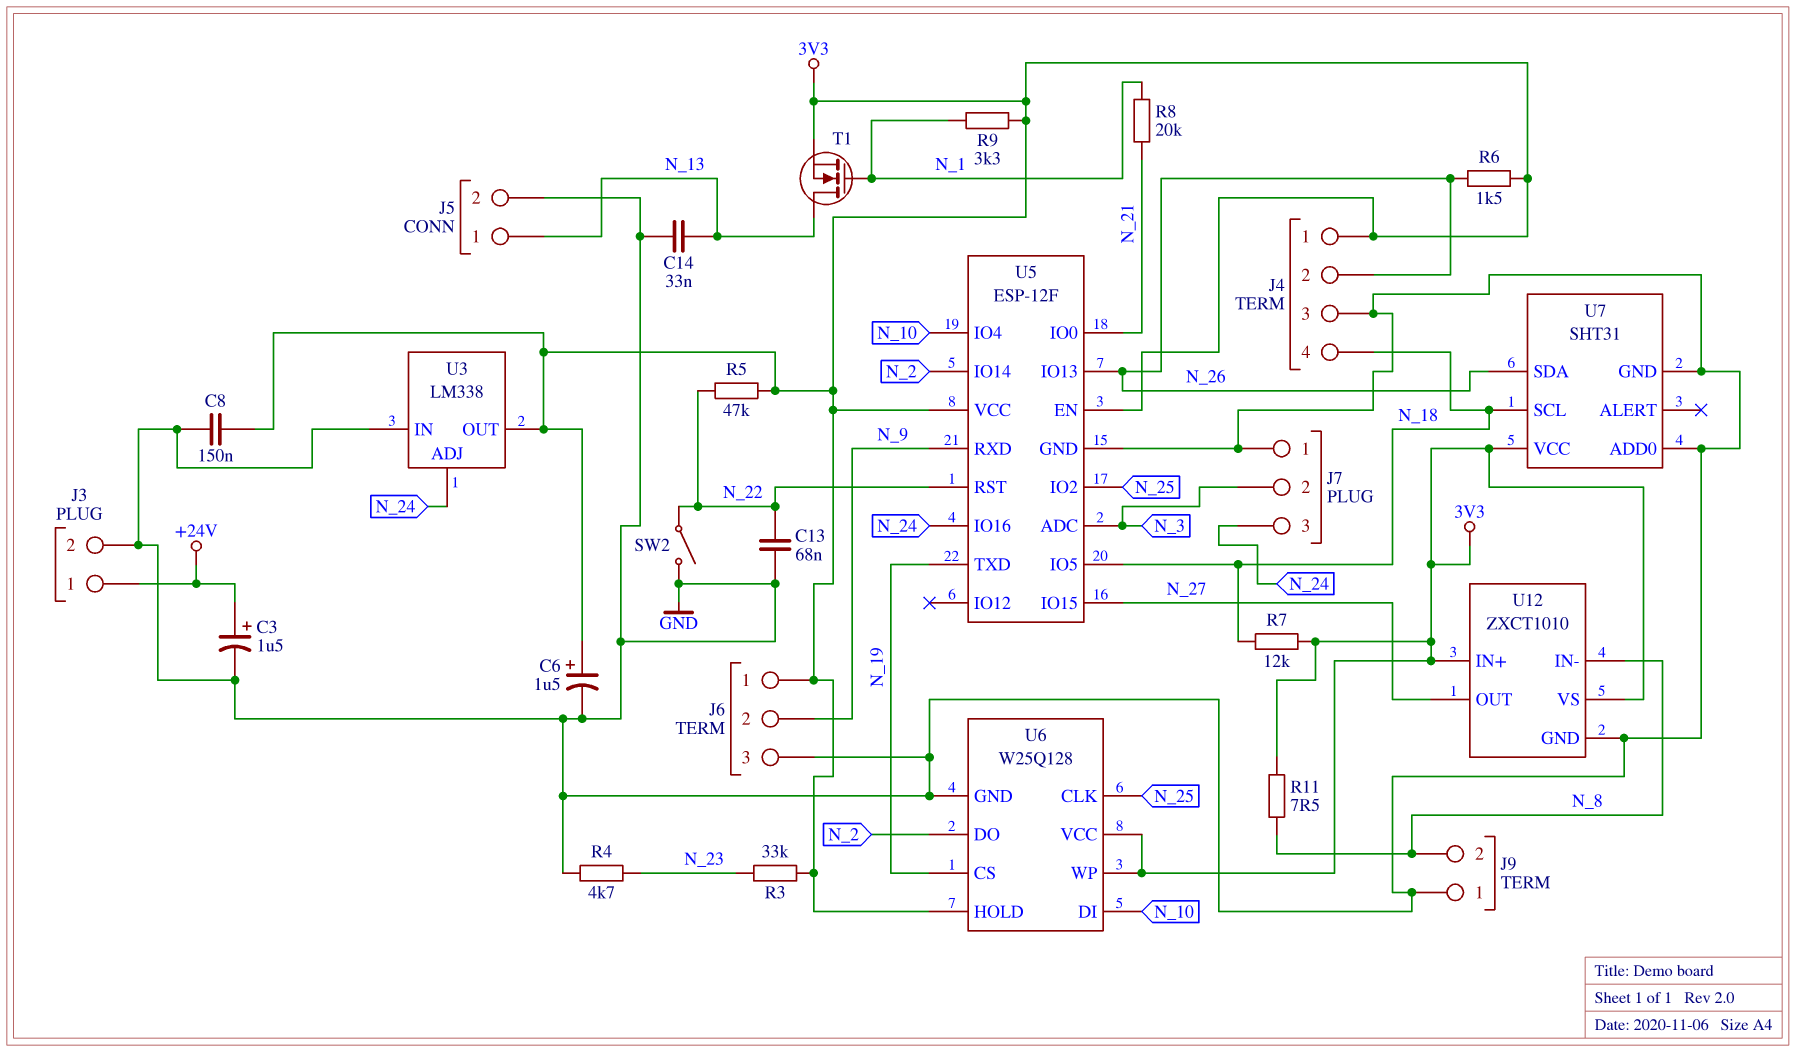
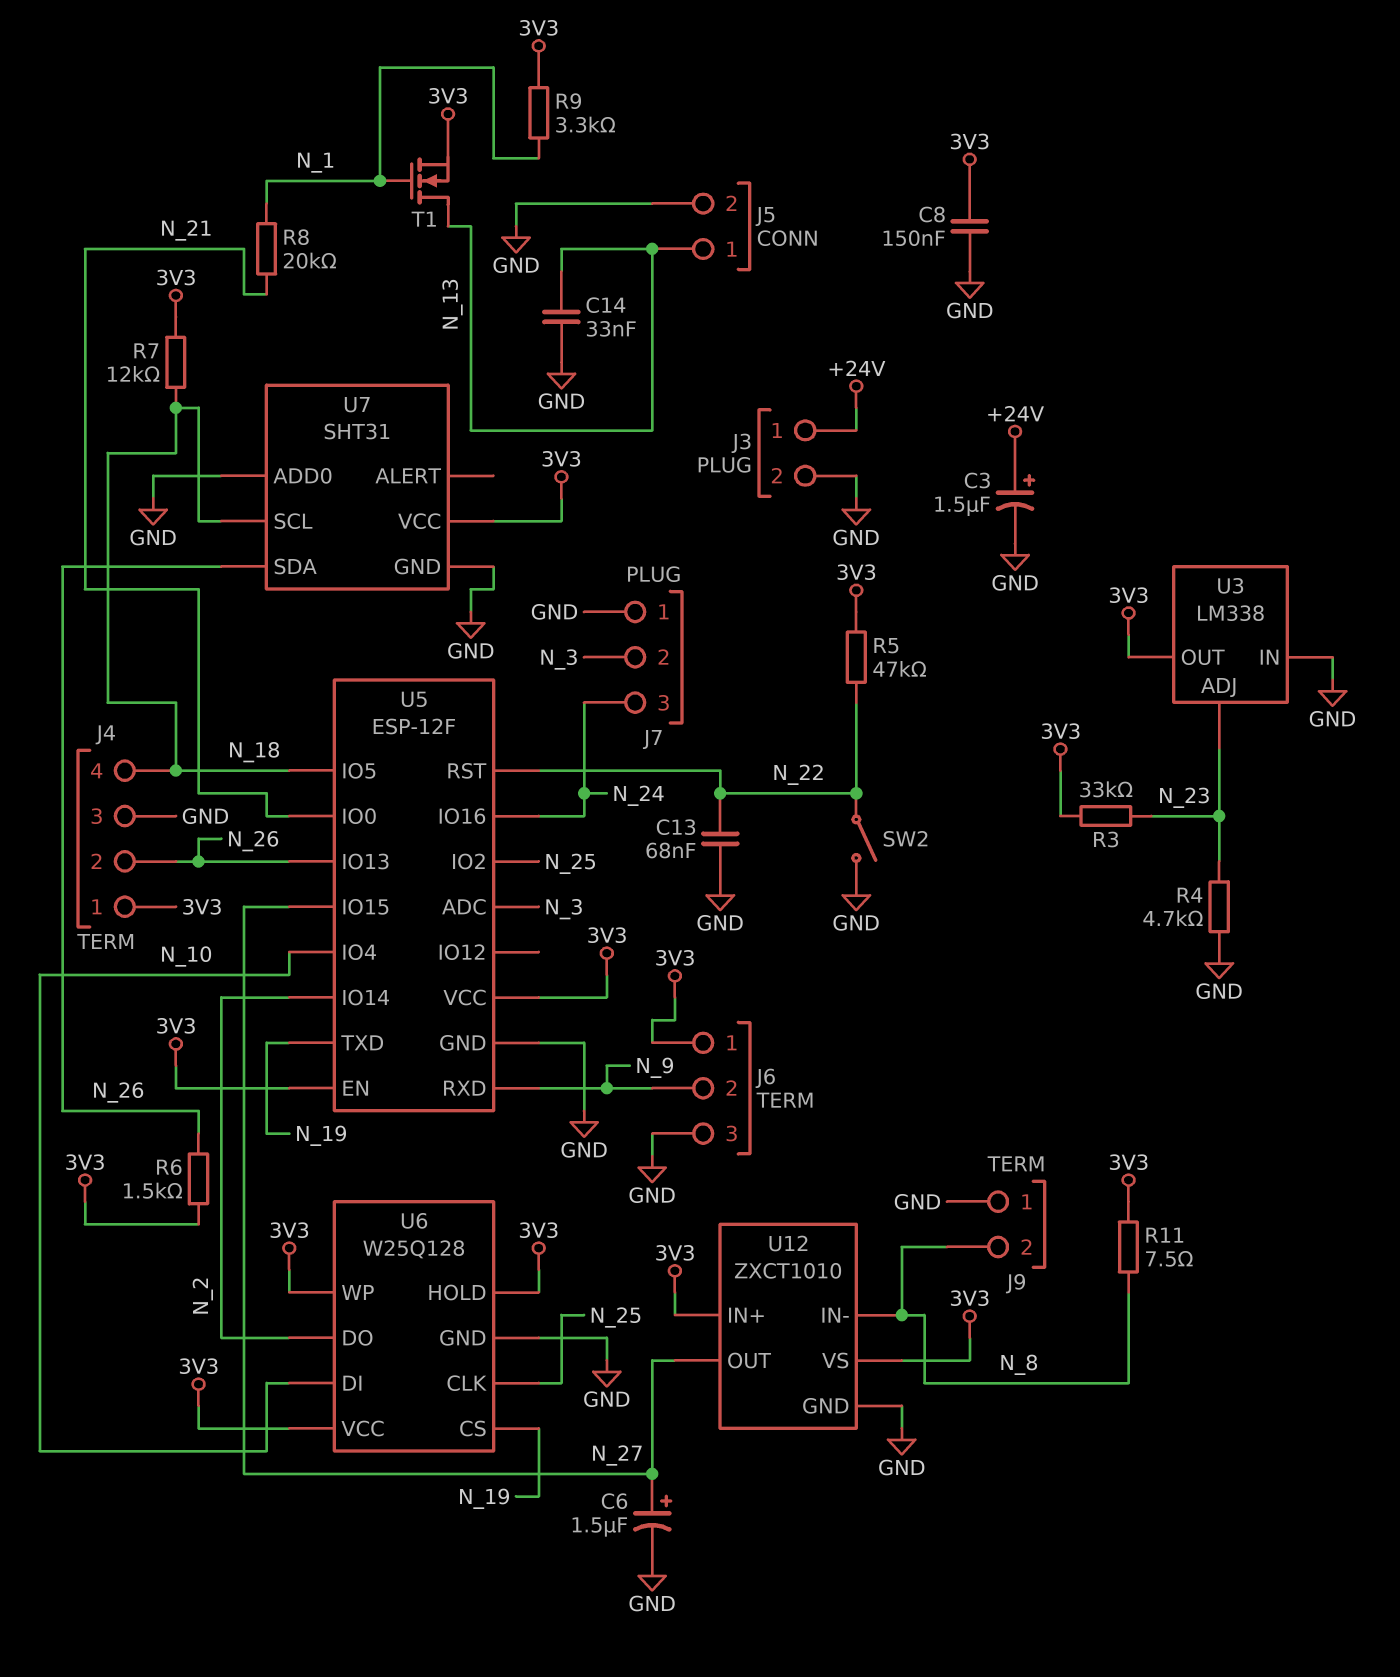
C6: 1.5uF (plus 3V3, minus GND) -> 1.5uF (plus N_27, minus GND)
U3 pin ADJ: N_24 -> N_23

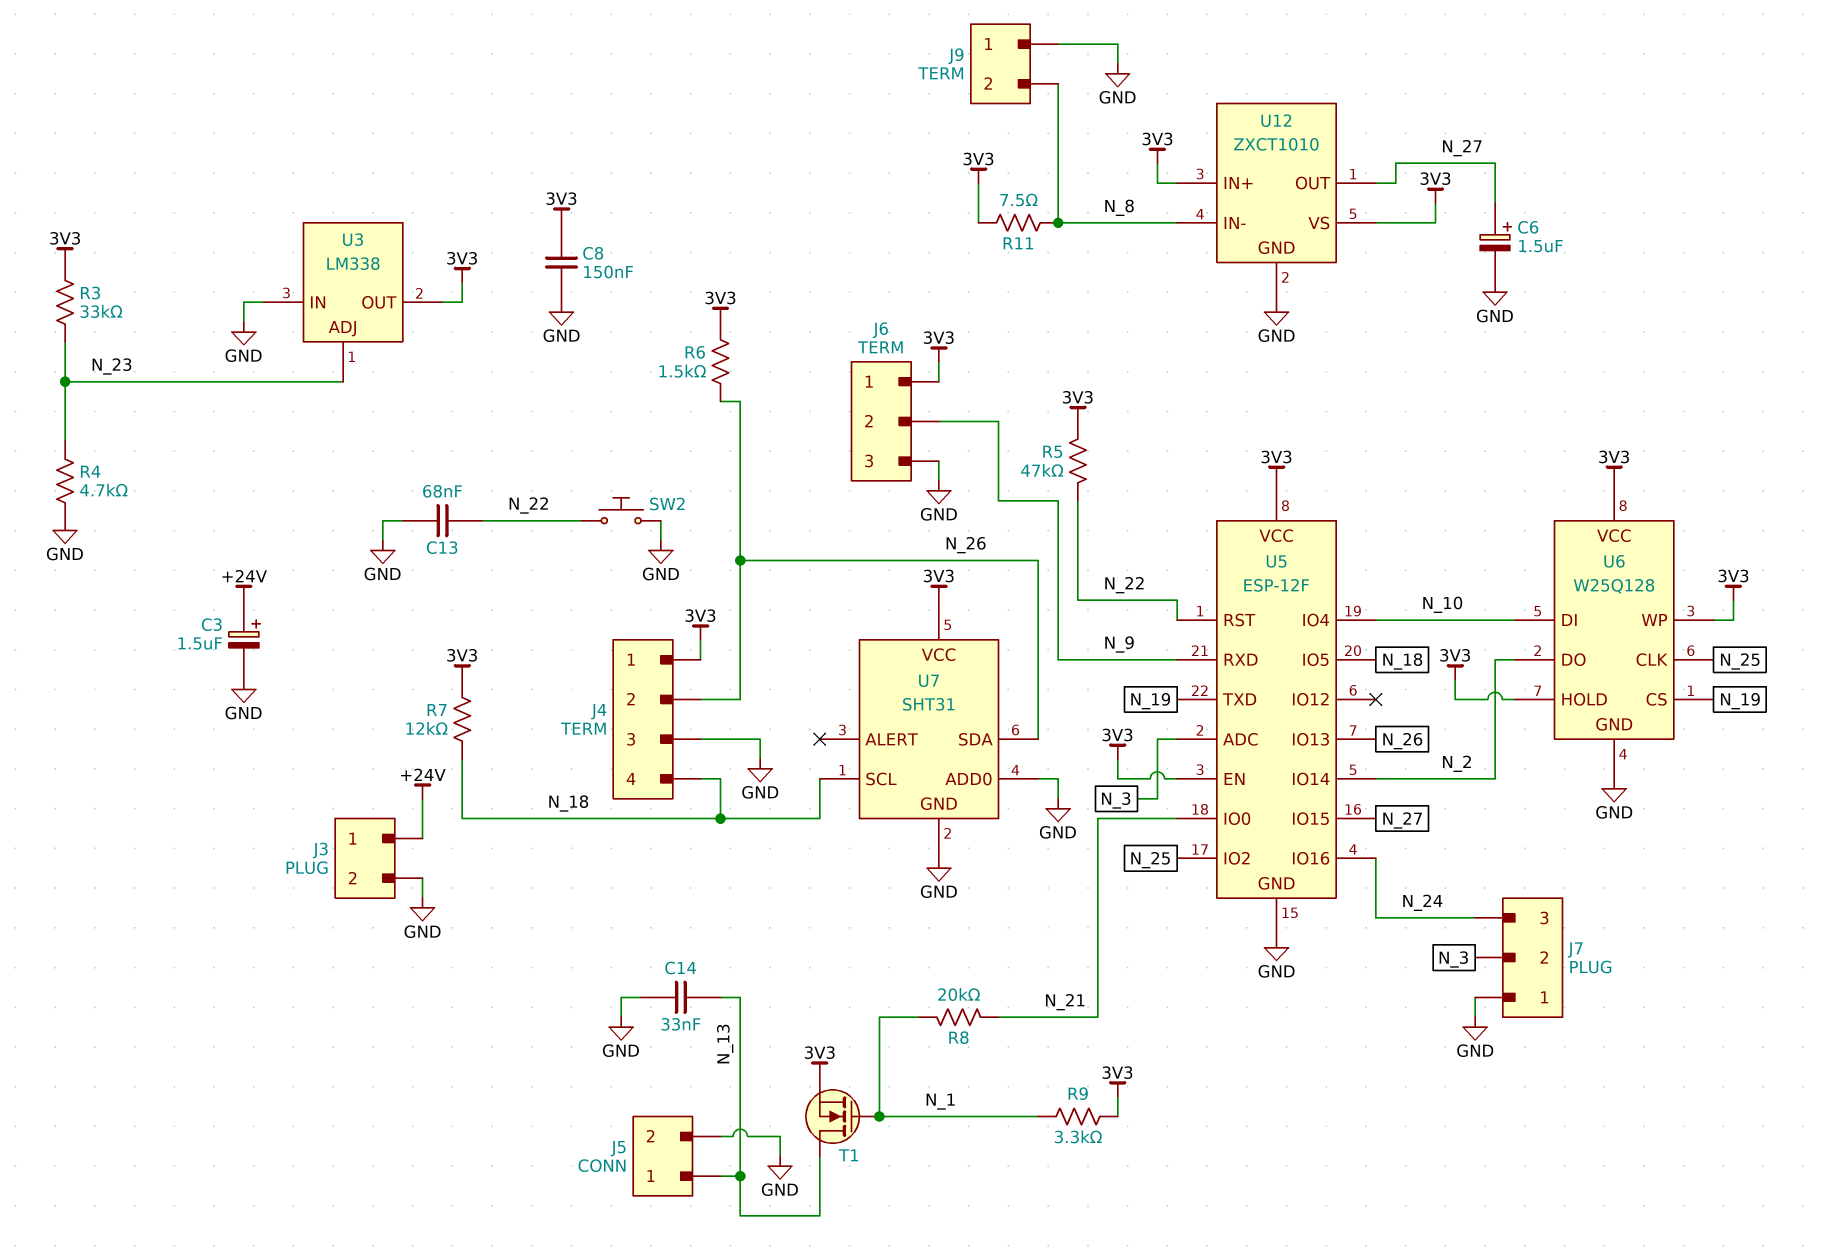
SW2: switch (GND, N_22) -> button (GND, N_22)

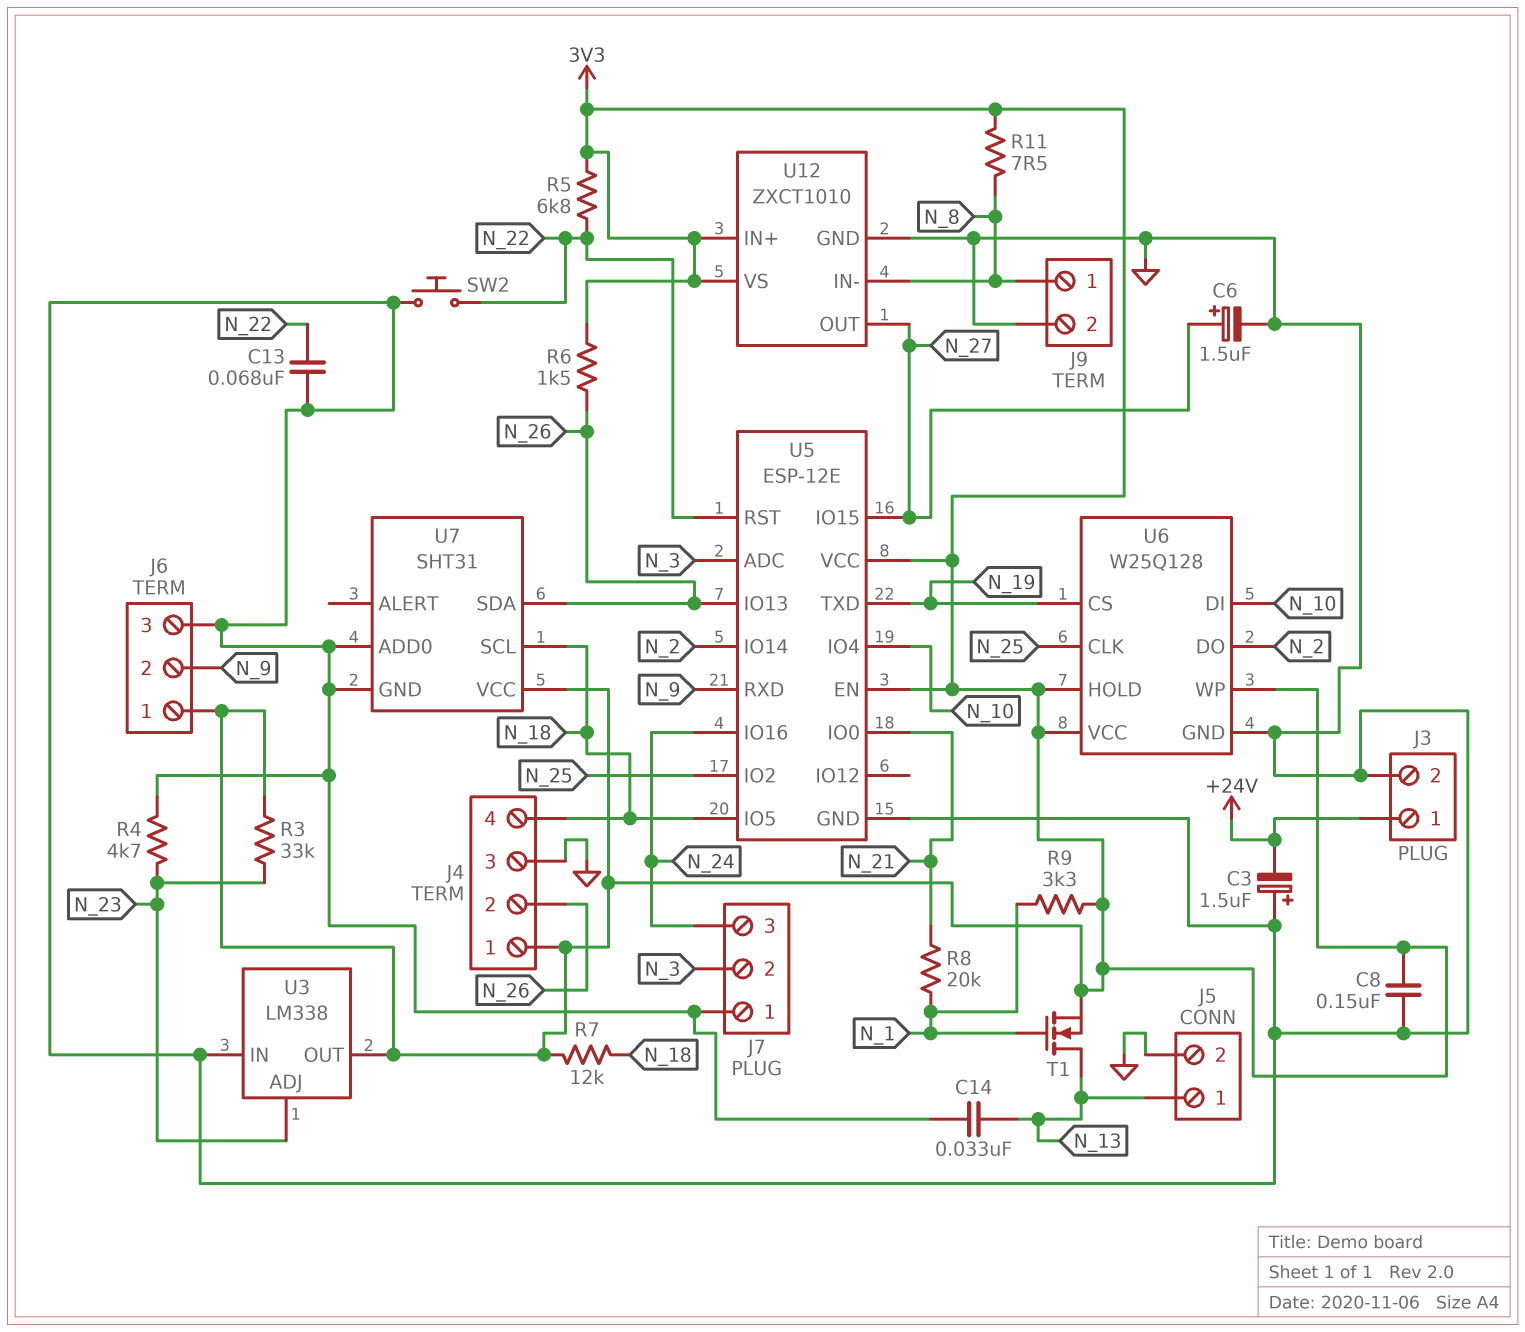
C3: 1.5uF (plus +24V, minus GND) -> 1.5uF (plus GND, minus +24V)
J9 pin 1: GND -> N_8
J9 pin 2: N_8 -> GND
R5: 47k (3V3, N_22) -> 6.8k (3V3, N_22)
U5: ESP-12F -> ESP-12E

